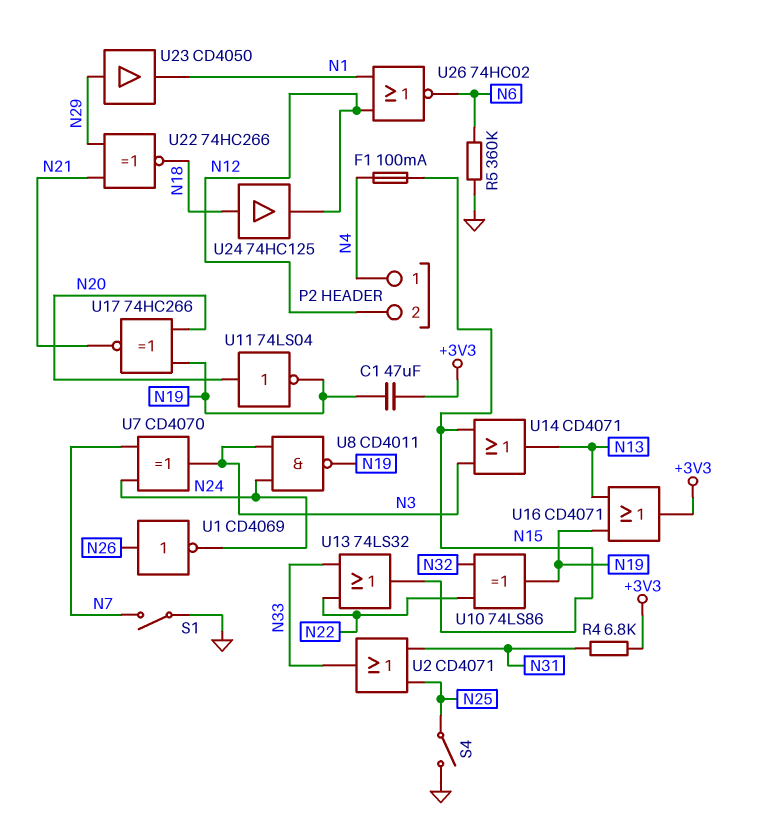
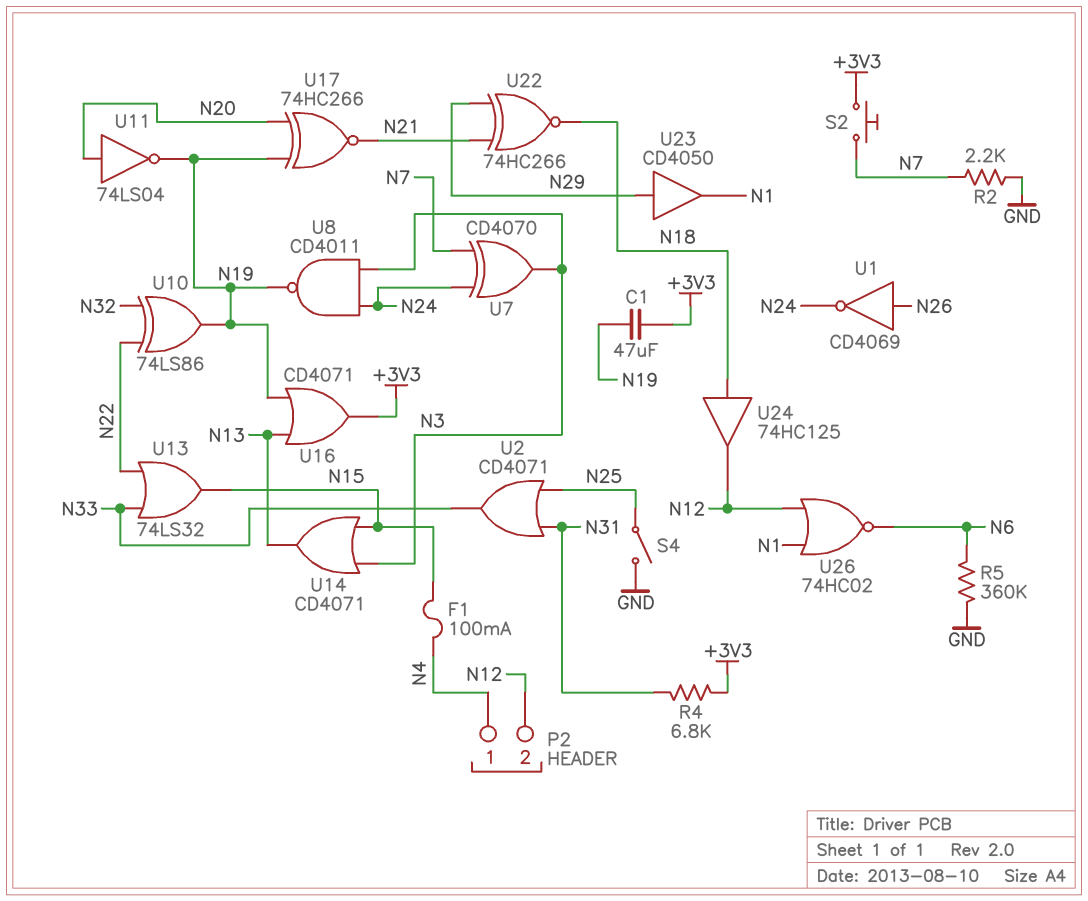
R2: none -> 2.2k (GND, N7)
S1: switch (GND, N7) -> none
S2: none -> button (+3V3, N7)

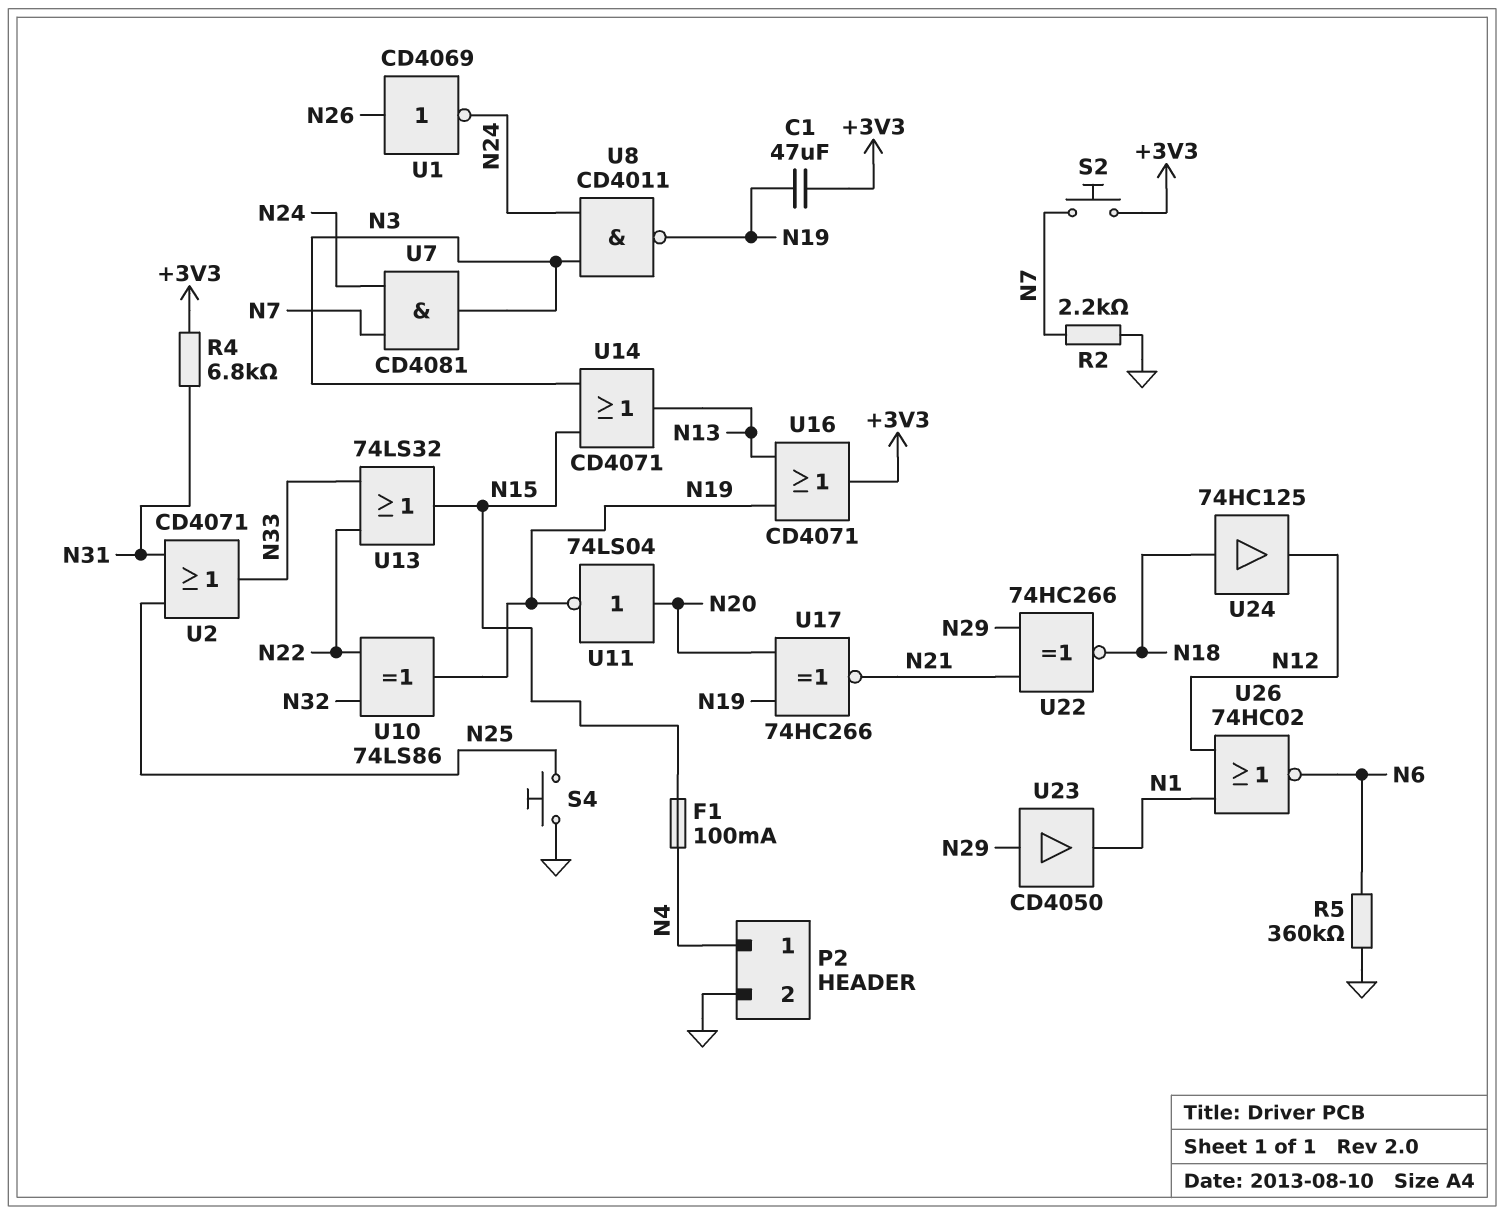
P2 pin 2: N12 -> GND
S4: switch (GND, N25) -> button (GND, N25)
U7: XOR CD4070 (in N7, in N24, out N3) -> AND CD4081 (in N7, in N24, out N3)

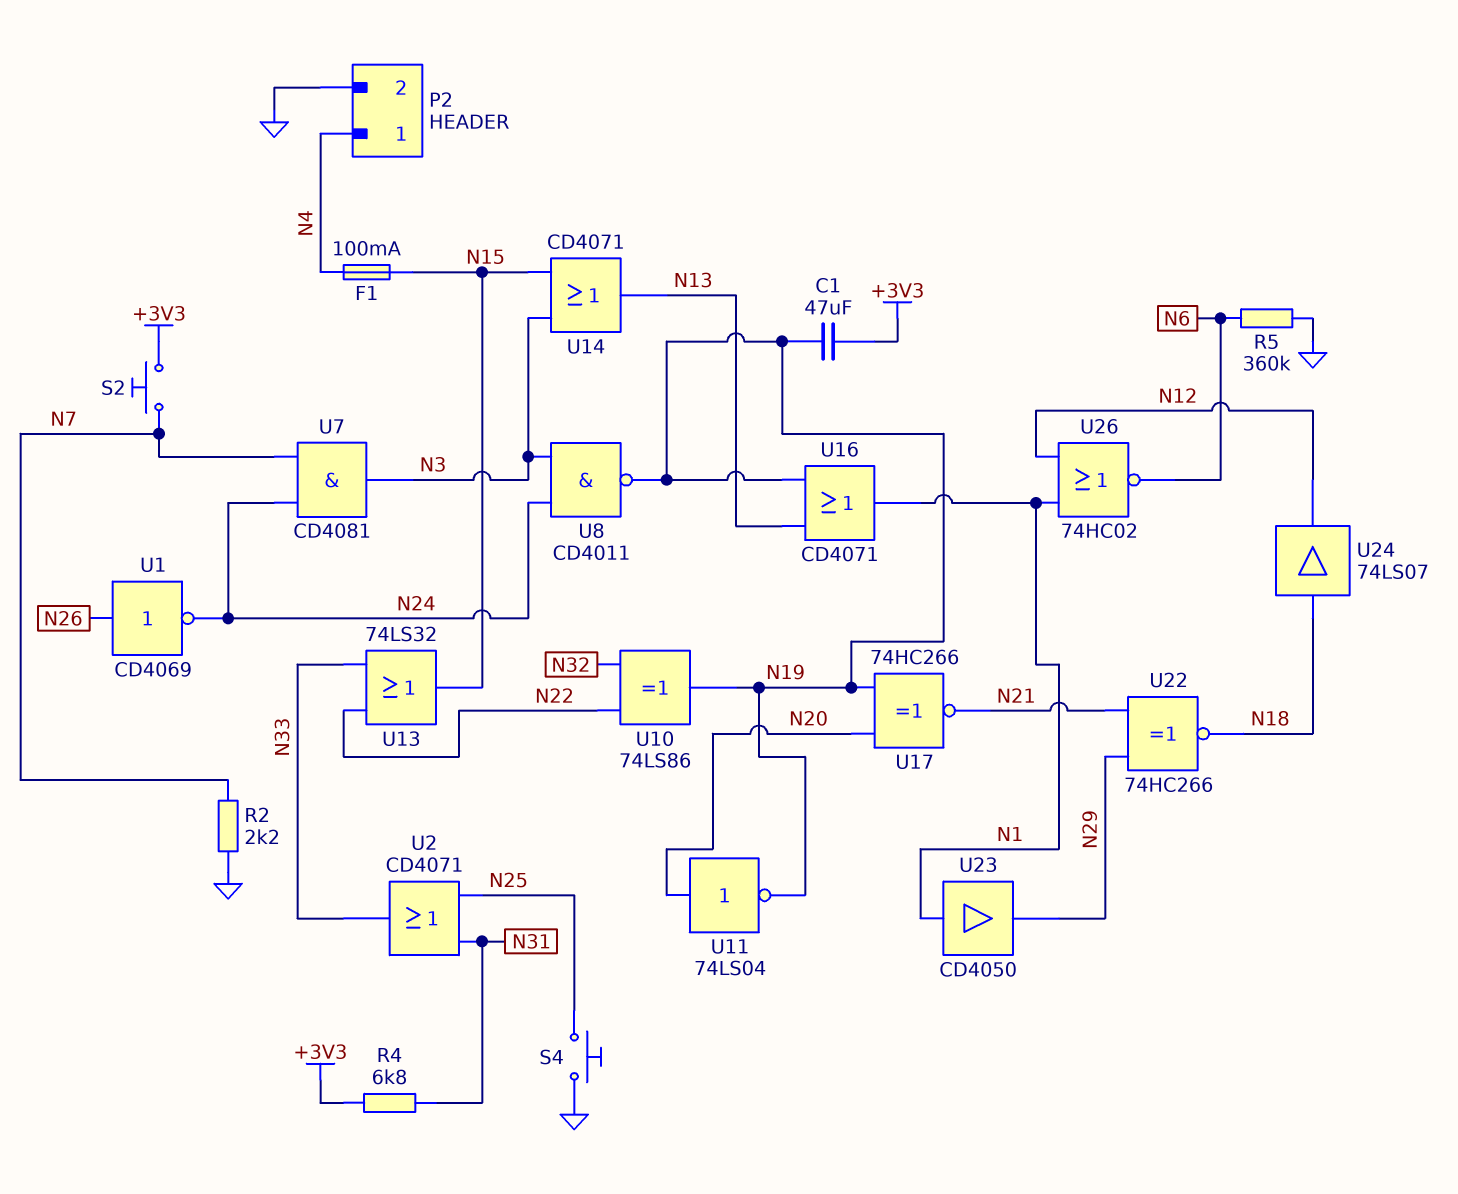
U16: OR CD4071 (in N13, in N19, out +3V3) -> OR CD4071 (in N13, in N19, out N1)
U23: buffer CD4050 (in N29, out N1) -> buffer CD4050 (in N1, out N29)
U24: buffer 74HC125 (in N18, out N12) -> buffer 74LS07 (in N18, out N12)

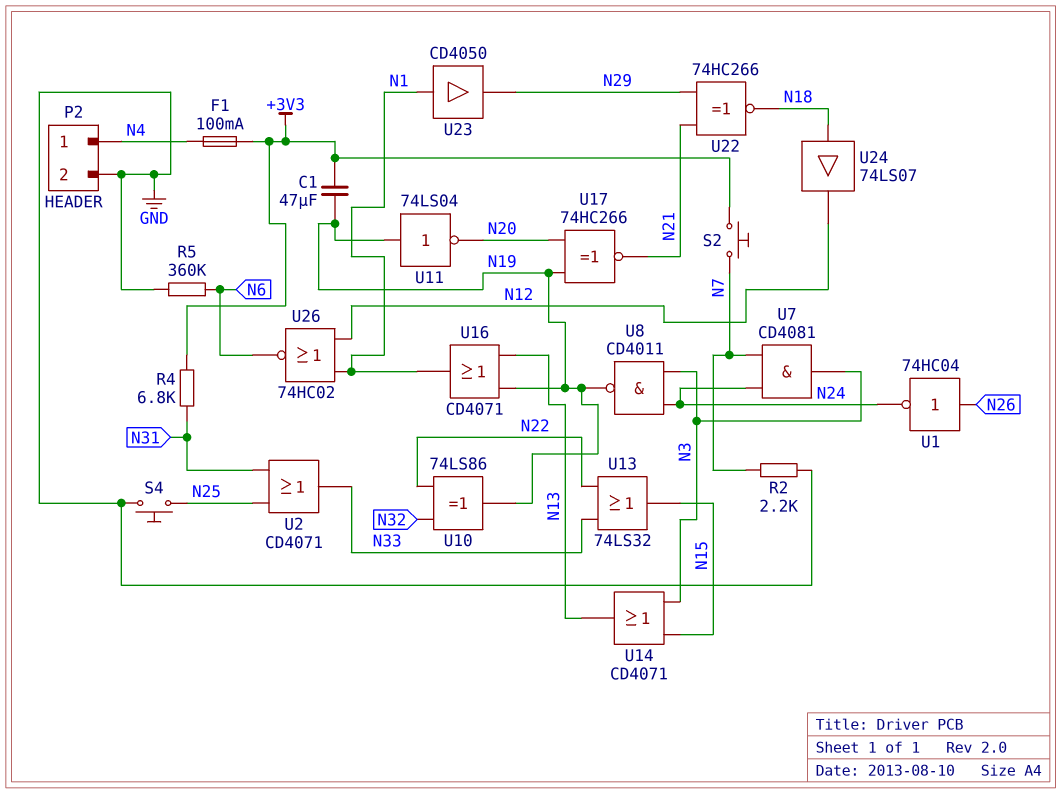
F1: 100mA (N4, N15) -> 100mA (+3V3, N4)
U1: NOT CD4069 (in N26, out N24) -> NOT 74HC04 (in N26, out N24)
U11: NOT 74LS04 (in N20, out N19) -> NOT 74LS04 (in N19, out N20)

